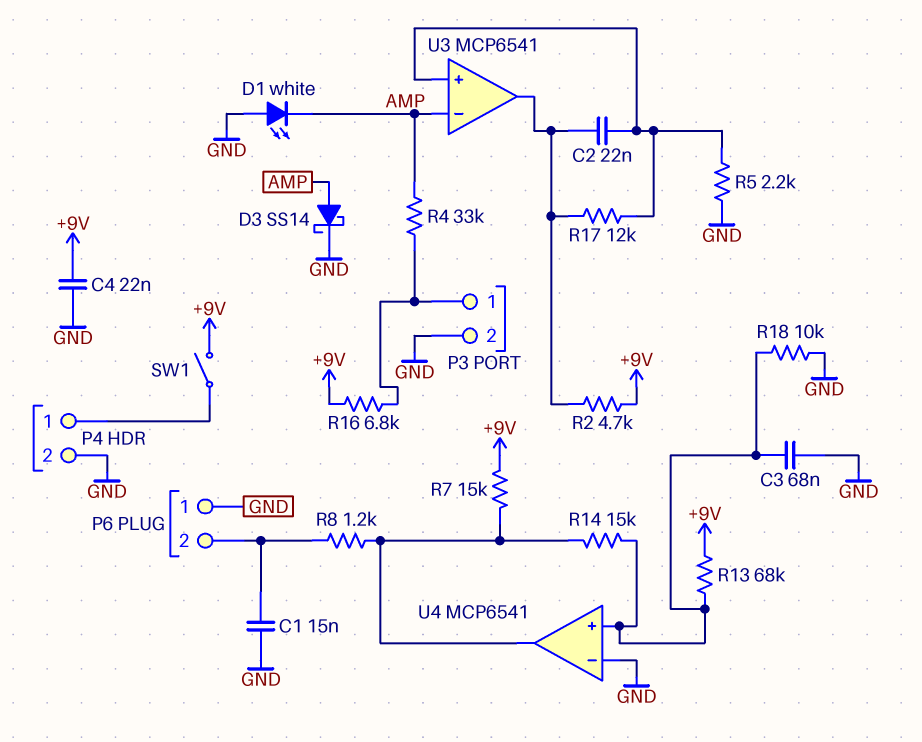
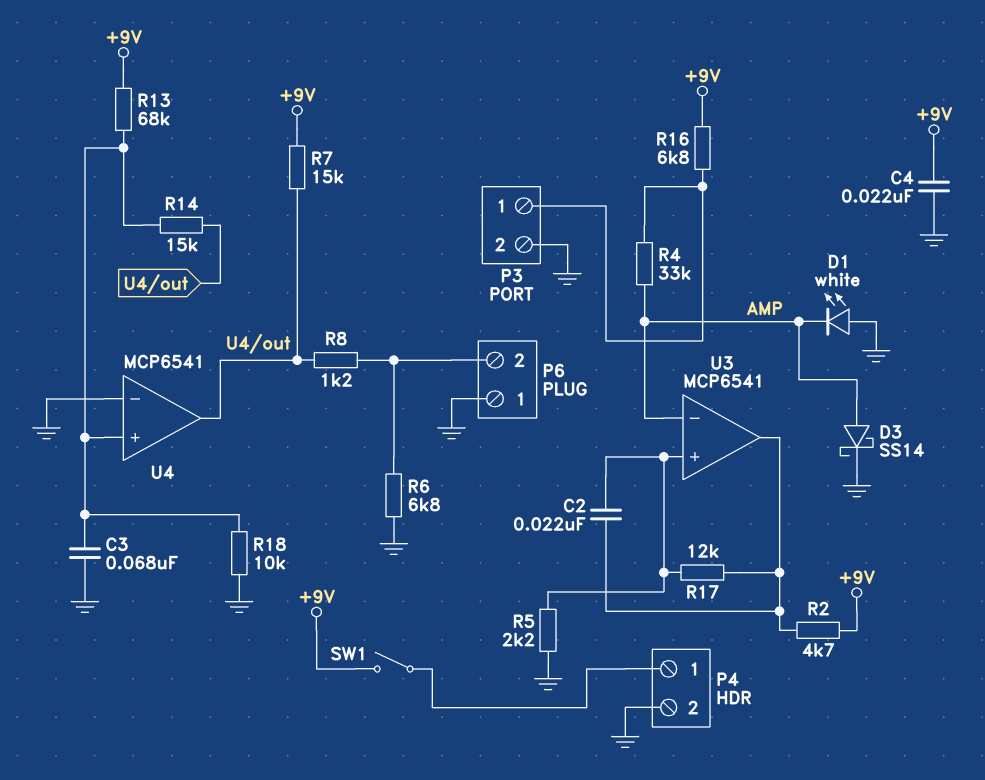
C1: 15nF (GND, P6/2) -> none
R6: none -> 6.8k (GND, P6/2)

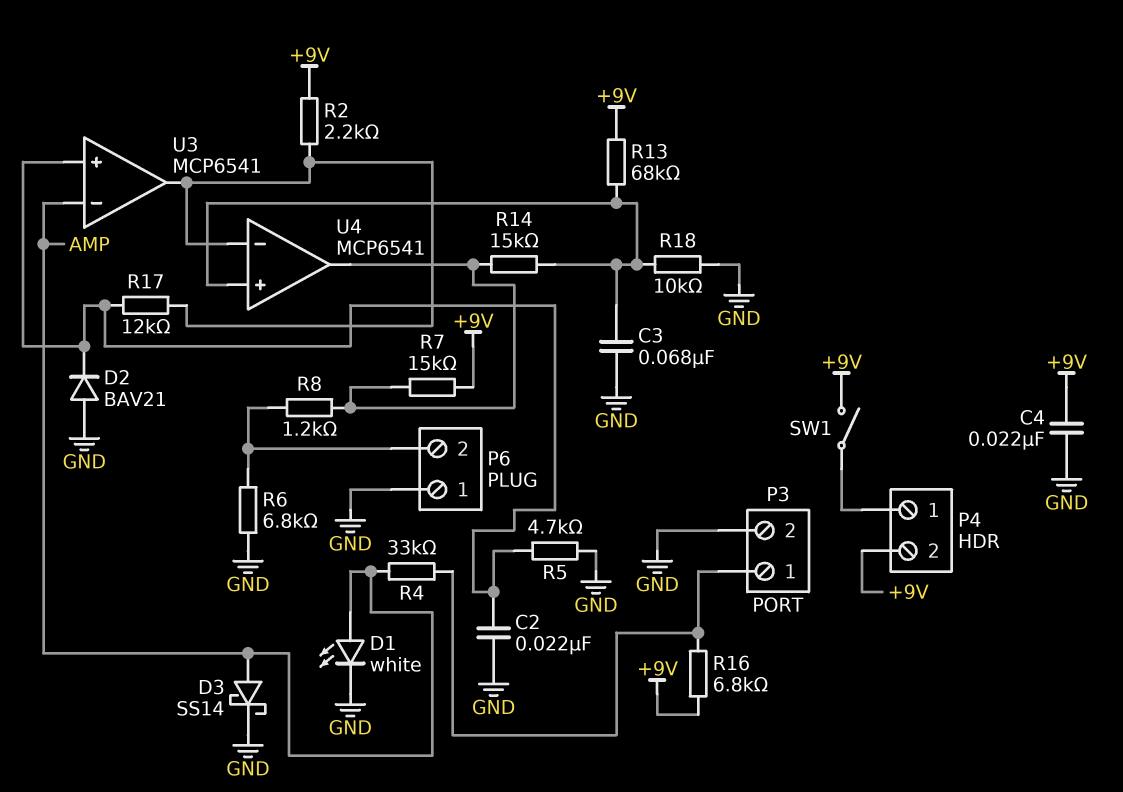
C2: 22nF (U3/in+, U3/out) -> 22nF (GND, U3/in+)
D1: LED white (A GND, K AMP) -> LED white (A AMP, K GND)
D2: none -> diode BAV21 (A GND, K U3/in+)
P4 pin 2: GND -> +9V
R2: 4.7k (+9V, U3/out) -> 2.2k (+9V, U3/out)
R5: 2.2k (GND, U3/in+) -> 4.7k (GND, U3/in+)
U4 pin in-: GND -> U3/out

